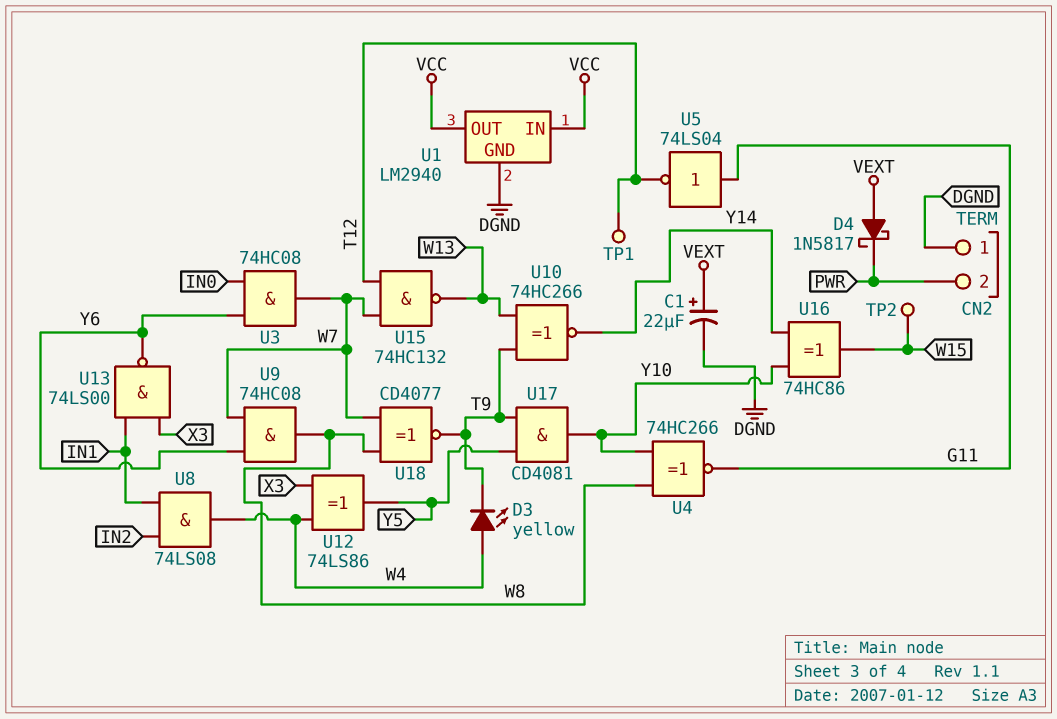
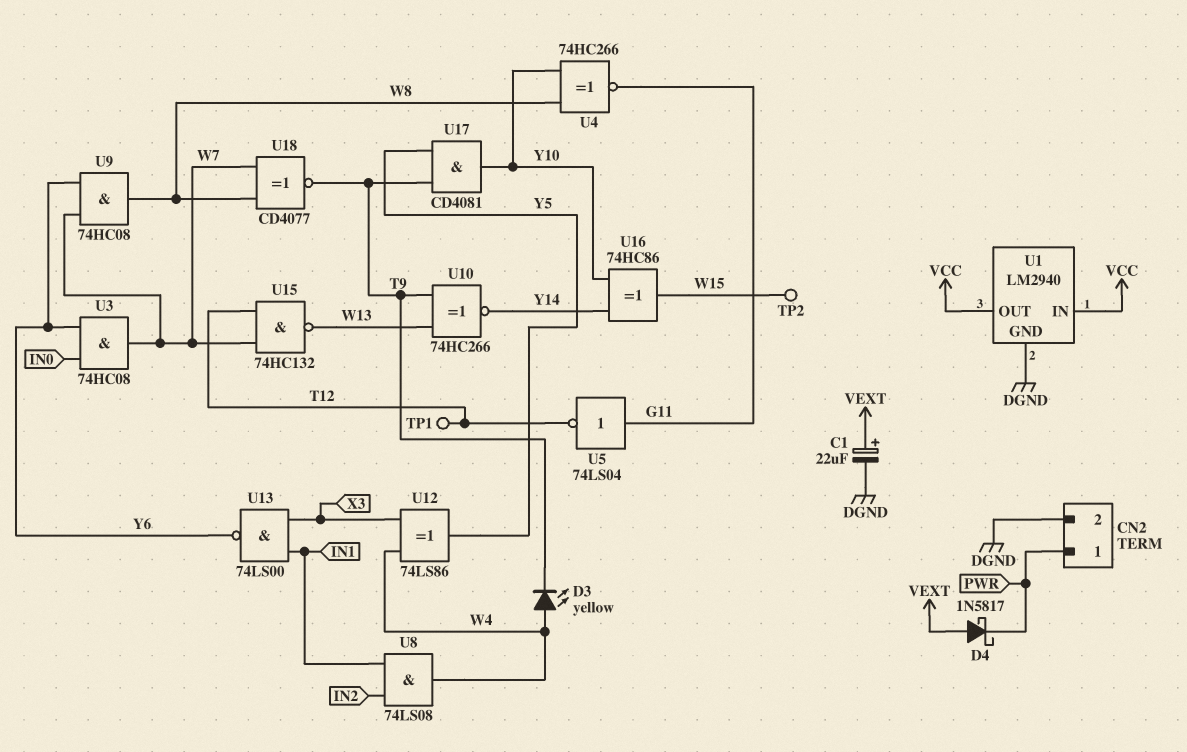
CN2 pin 1: DGND -> PWR
CN2 pin 2: PWR -> DGND

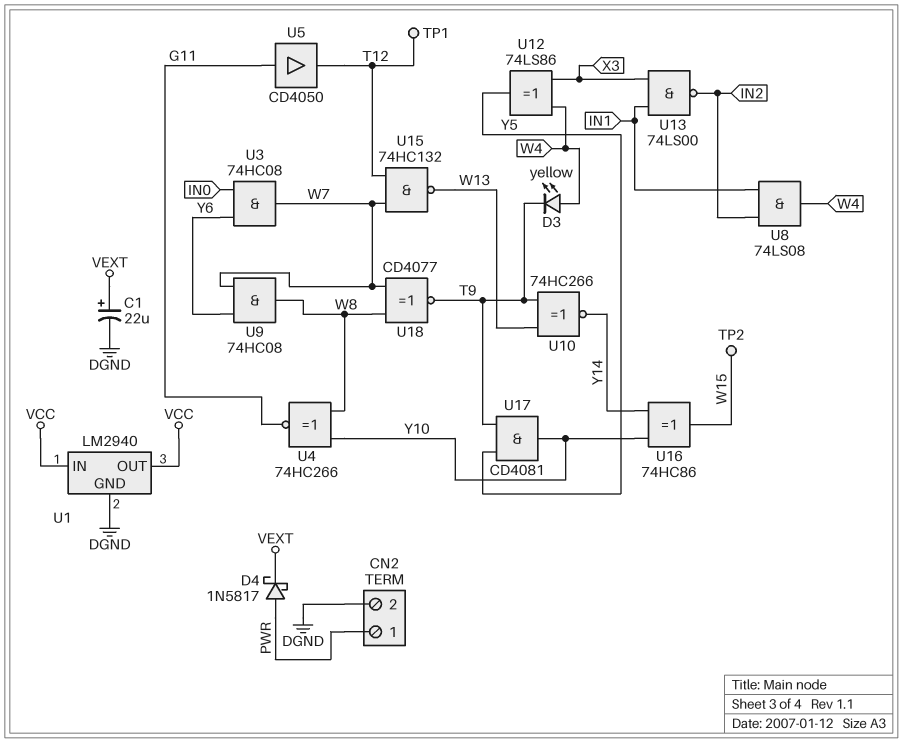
D4: schottky 1N5817 (A VEXT, K PWR) -> schottky 1N5817 (A PWR, K VEXT)
U5: NOT 74LS04 (in G11, out T12) -> buffer CD4050 (in G11, out T12)
U13: NAND 74LS00 (in IN1, in X3, out Y6) -> NAND 74LS00 (in IN1, in X3, out IN2)

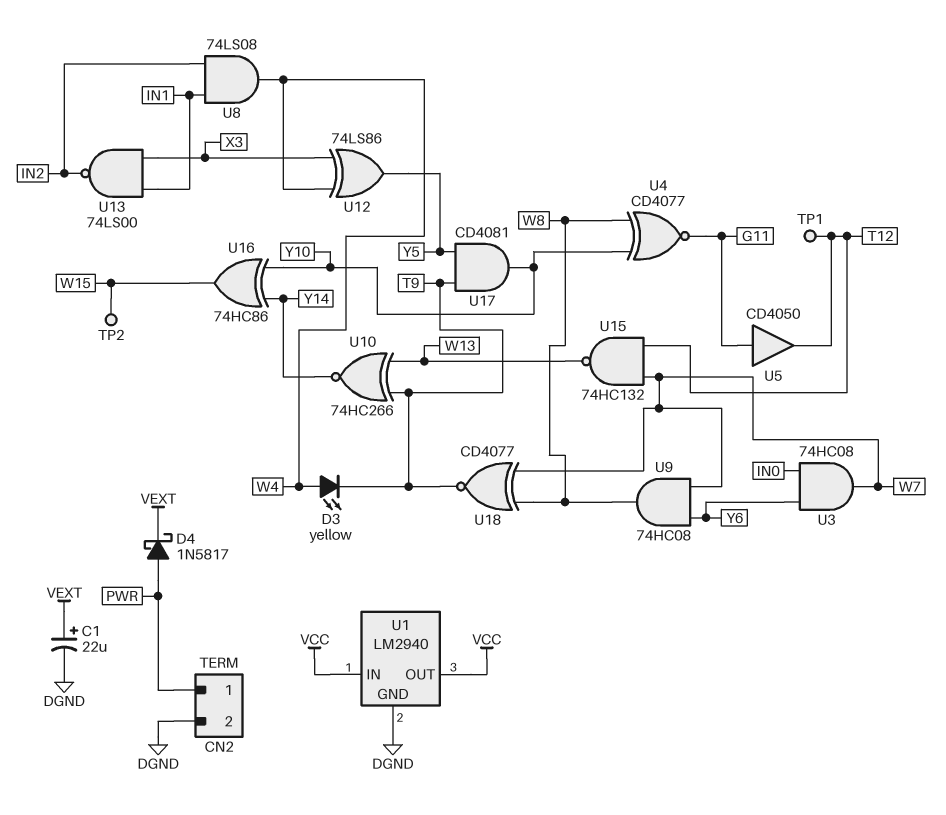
U4: XNOR 74HC266 (in W8, in Y10, out G11) -> XNOR CD4077 (in W8, in Y10, out G11)

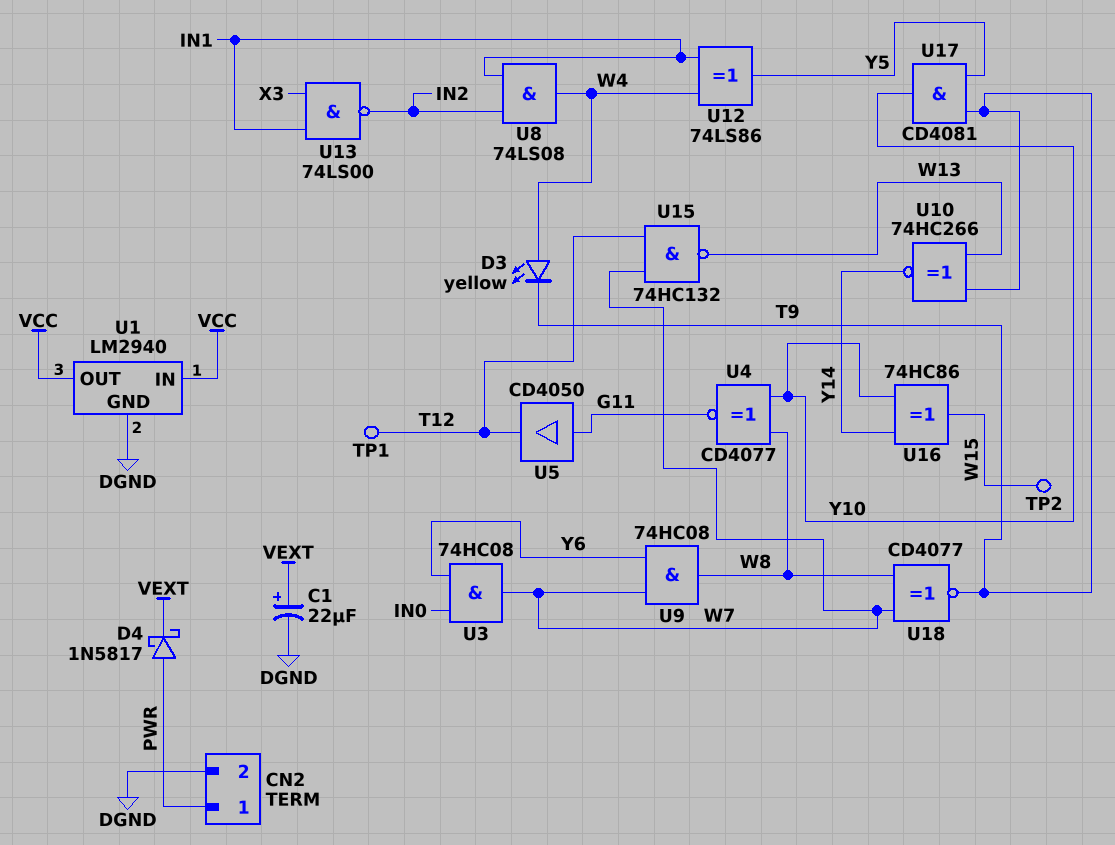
U12: XOR 74LS86 (in W4, in X3, out Y5) -> XOR 74LS86 (in IN1, in W4, out Y5)

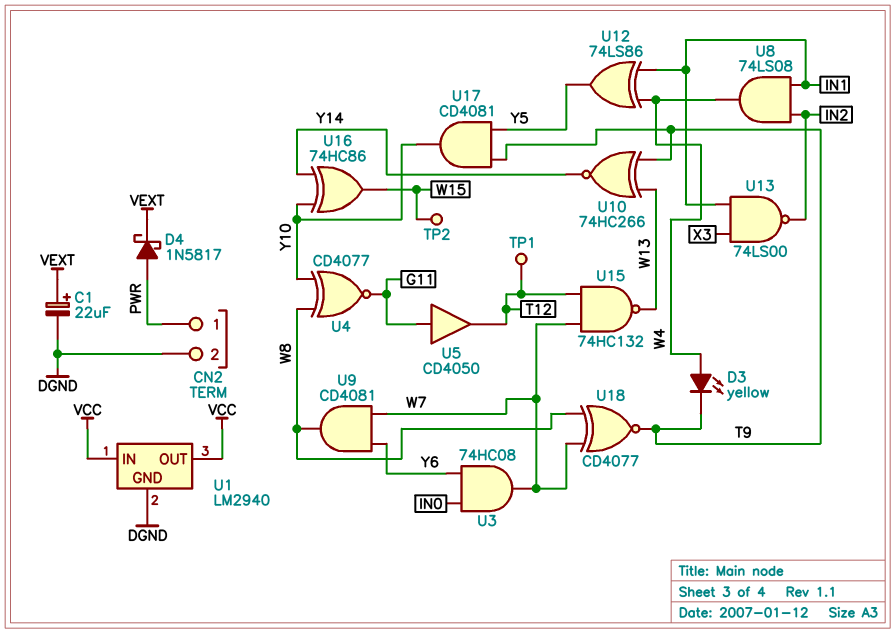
U9: AND 74HC08 (in W7, in Y6, out W8) -> AND CD4081 (in W7, in Y6, out W8)

